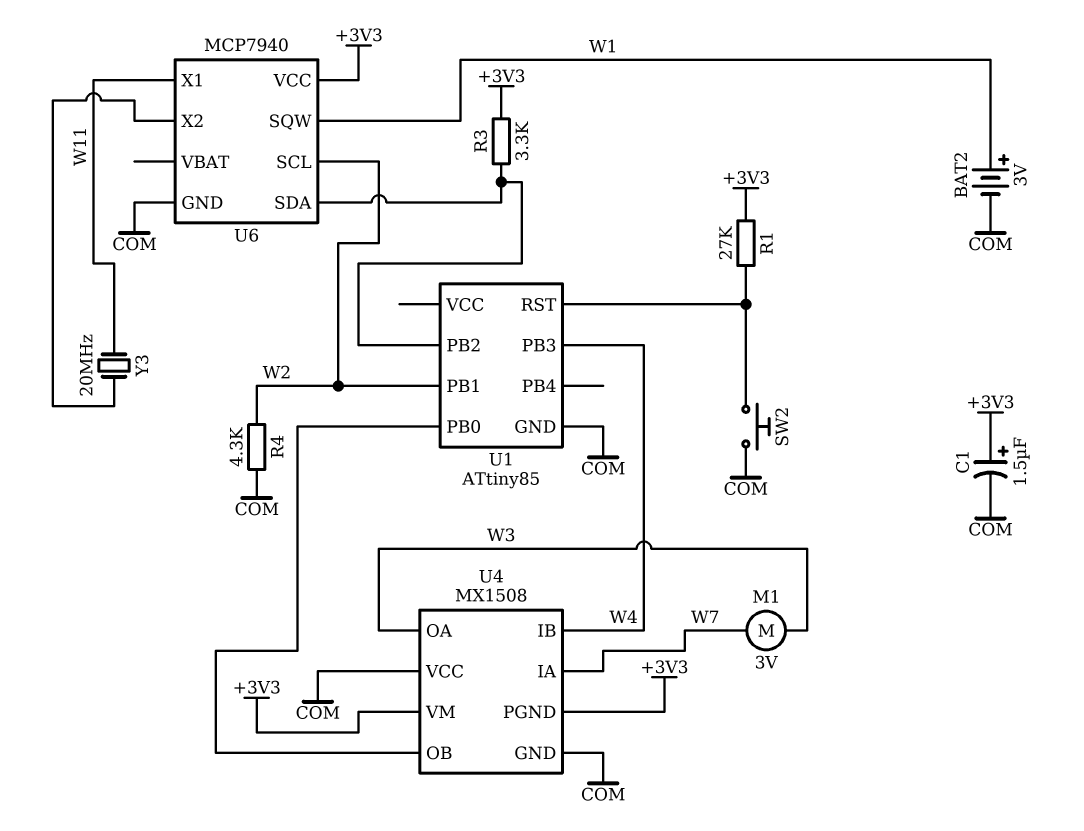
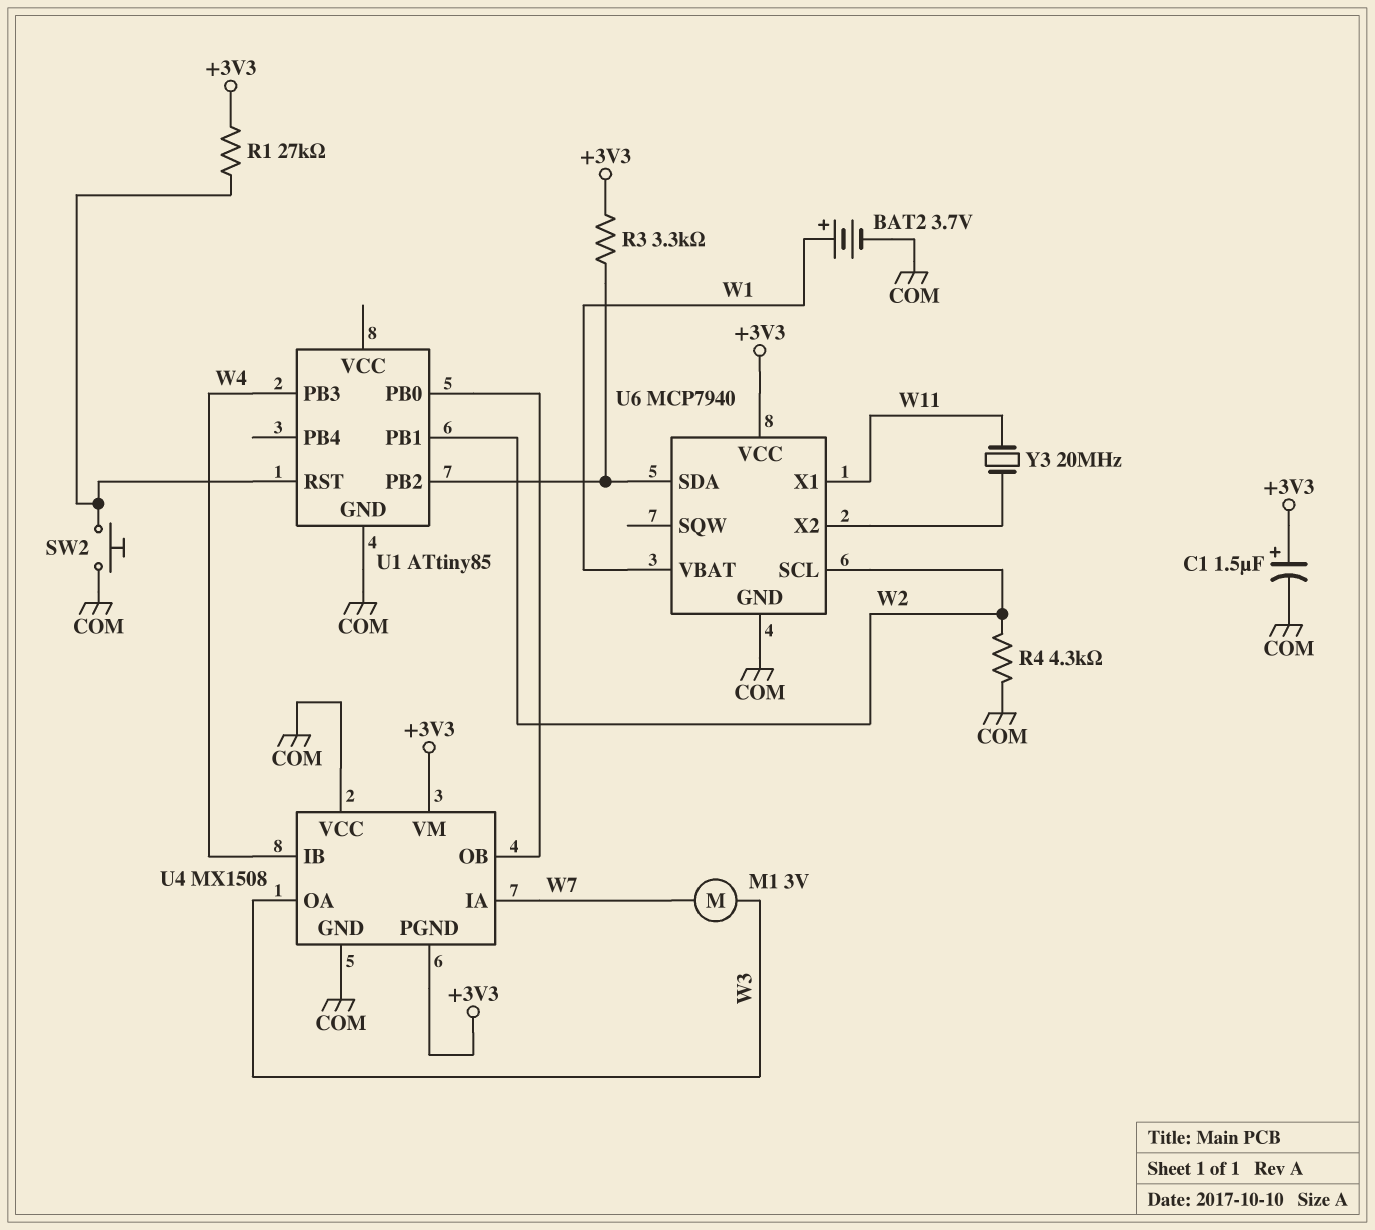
BAT2: 3V (plus W1, minus COM) -> 3.7V (plus W1, minus COM)
U6 pin SQW: W1 -> none
U6 pin VBAT: none -> W1

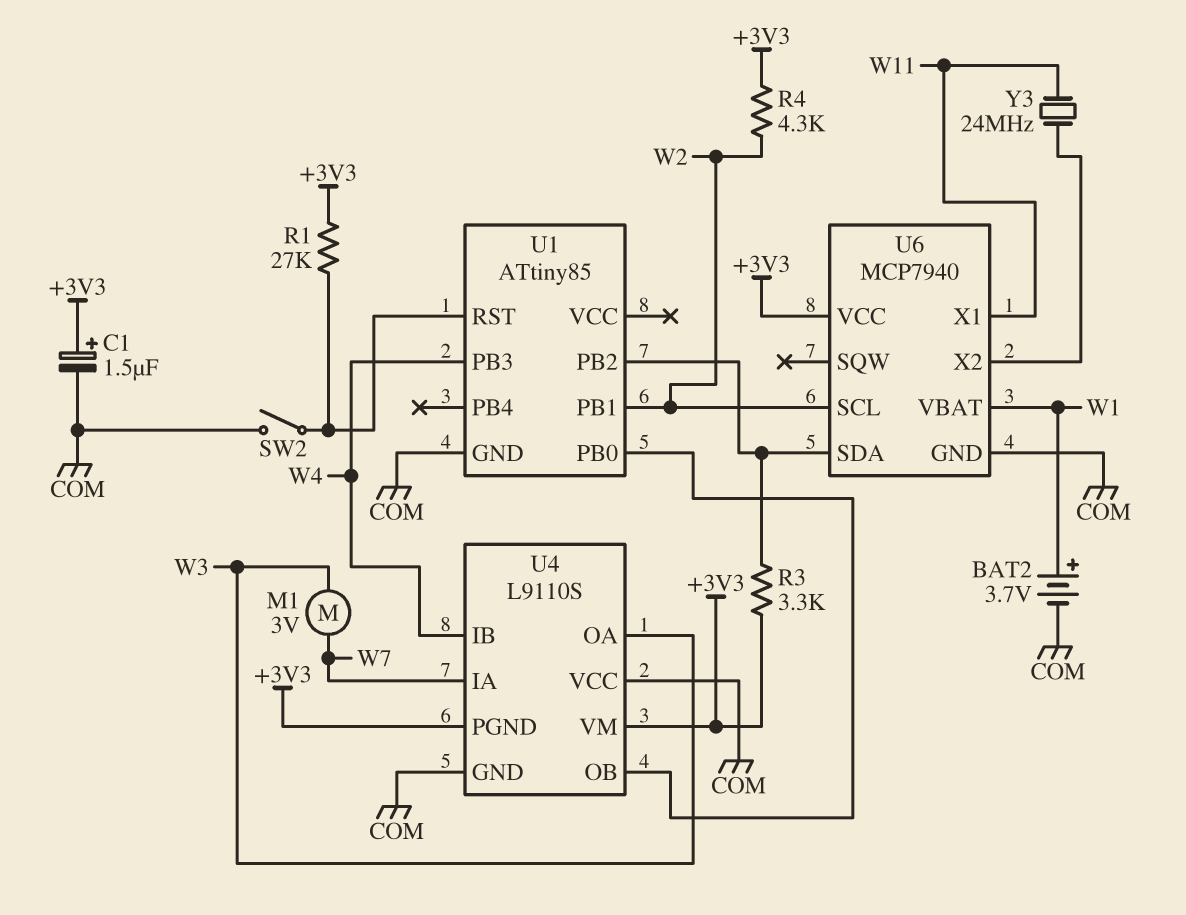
R4: 4.3k (COM, W2) -> 4.3k (+3V3, W2)
SW2: button (COM, U1/RST) -> switch (COM, U1/RST)
U4: MX1508 -> L9110S
Y3: 20MHz (U6/X2, W11) -> 24MHz (U6/X2, W11)

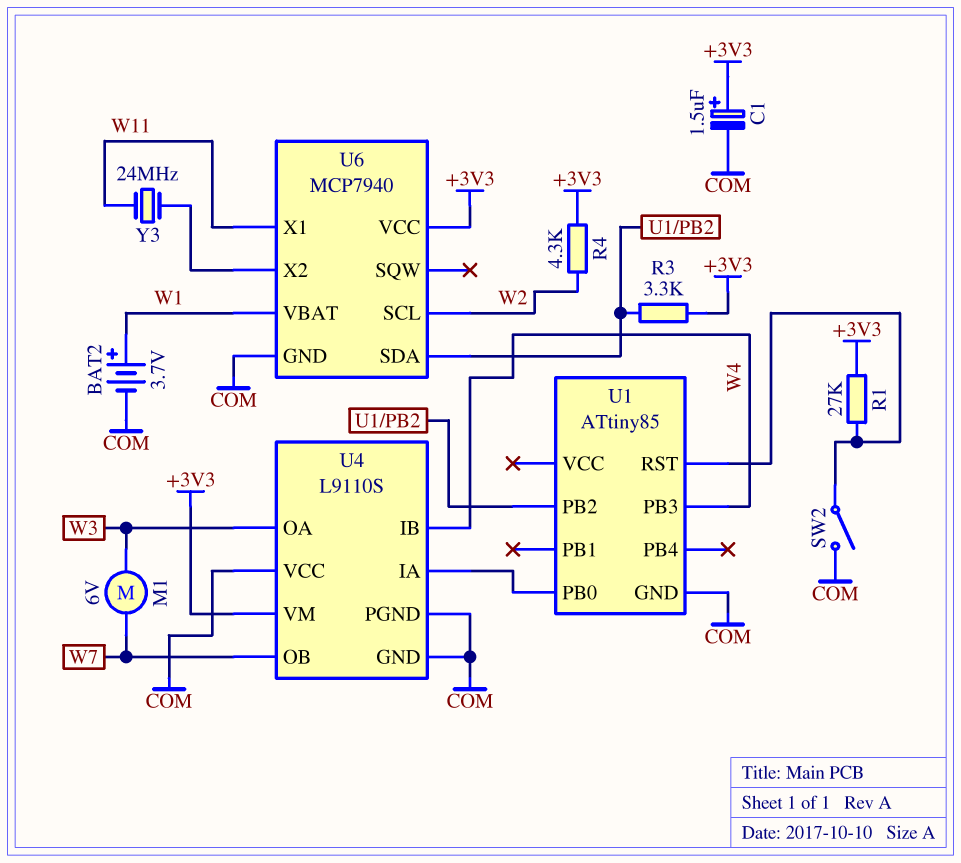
M1: motor 3V (W3, W7) -> motor 6V (W3, W7)
U1 pin PB1: W2 -> none
U4 pin IA: W7 -> U1/PB0
U4 pin OB: U1/PB0 -> W7
U4 pin PGND: +3V3 -> COM

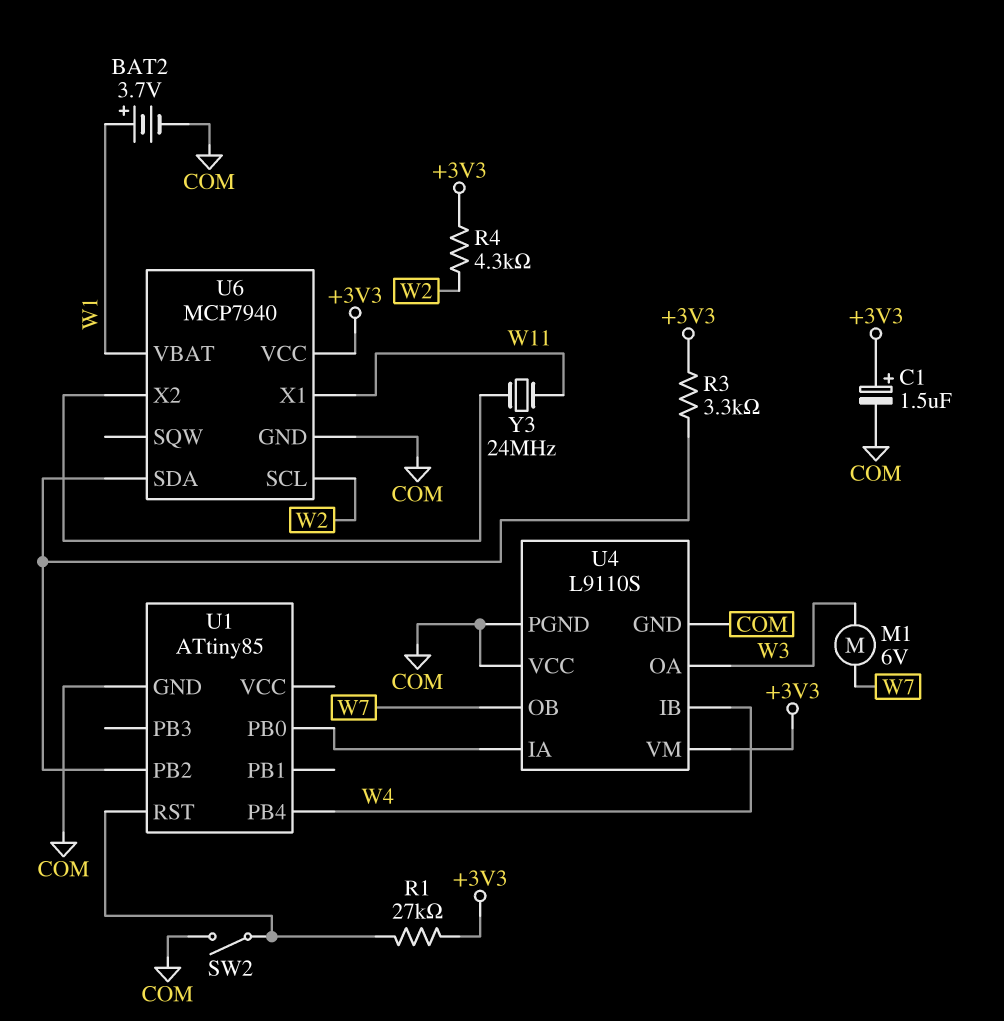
U1 pin PB3: W4 -> none
U1 pin PB4: none -> W4

